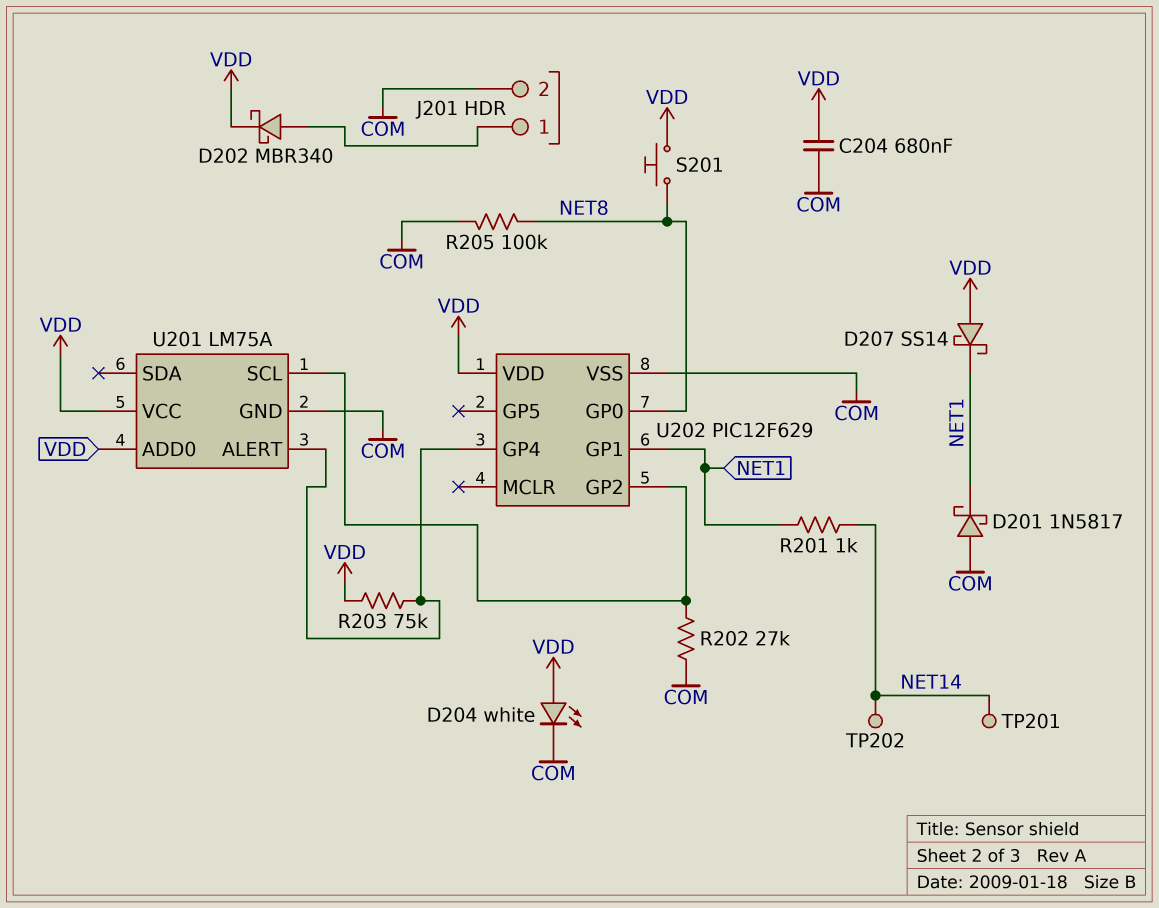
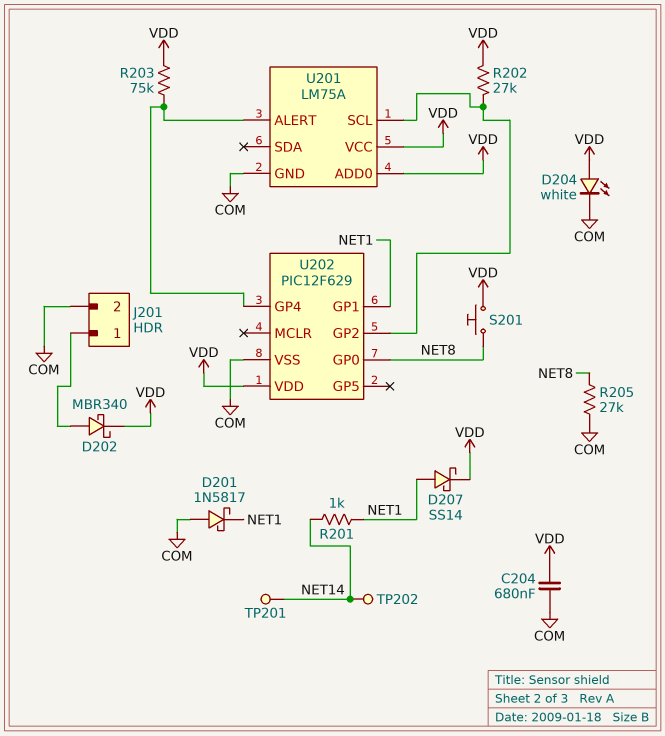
D207: schottky SS14 (A VDD, K NET1) -> schottky SS14 (A NET1, K VDD)
R202: 27k (COM, U201/SCL) -> 27k (U201/SCL, VDD)
R205: 100k (COM, NET8) -> 27k (COM, NET8)

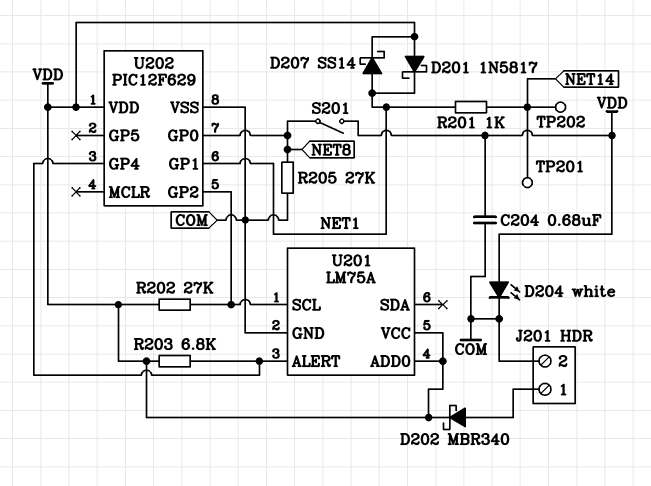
D201: schottky 1N5817 (A COM, K NET1) -> schottky 1N5817 (A VDD, K NET1)
R203: 75k (U201/ALERT, VDD) -> 6.8k (U201/ALERT, VDD)
S201: button (NET8, VDD) -> switch (NET8, VDD)

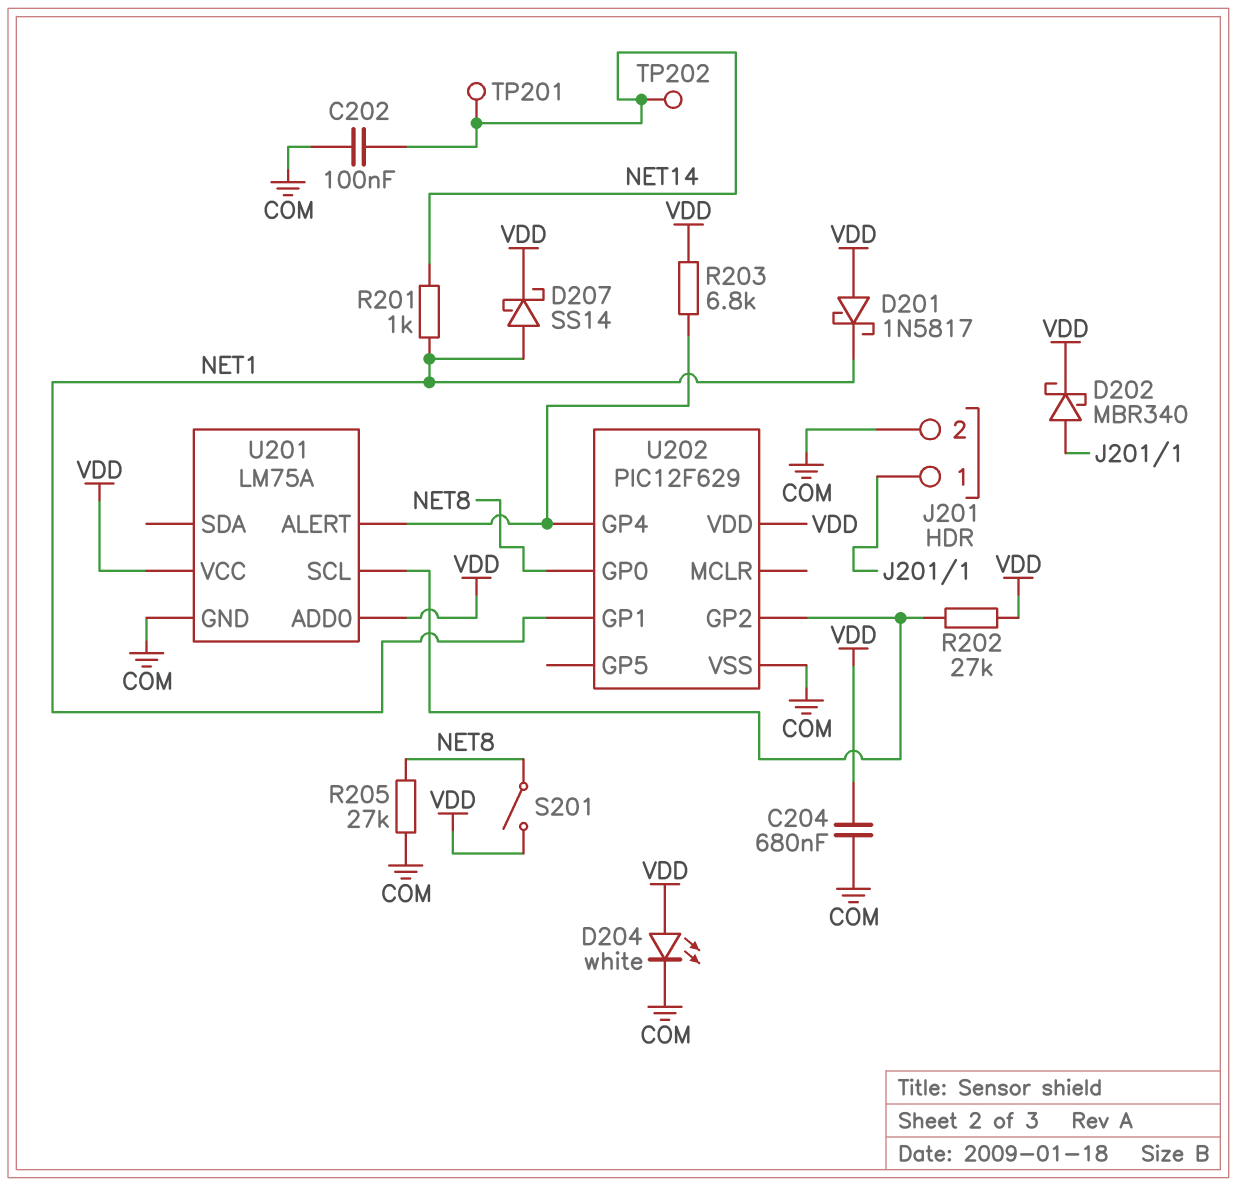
C202: none -> 100nF (COM, NET14)

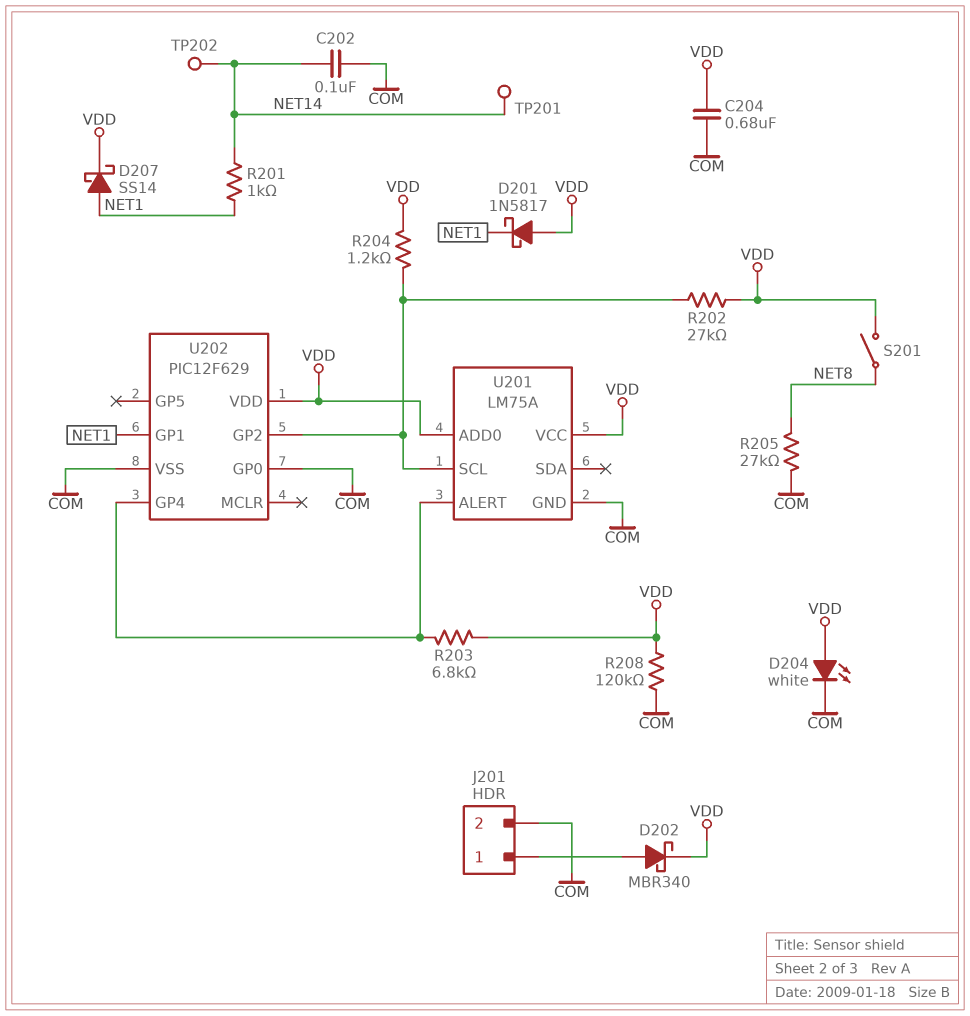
R204: none -> 1.2k (U201/SCL, VDD)
R208: none -> 120k (COM, VDD)
U202 pin GP0: NET8 -> COM

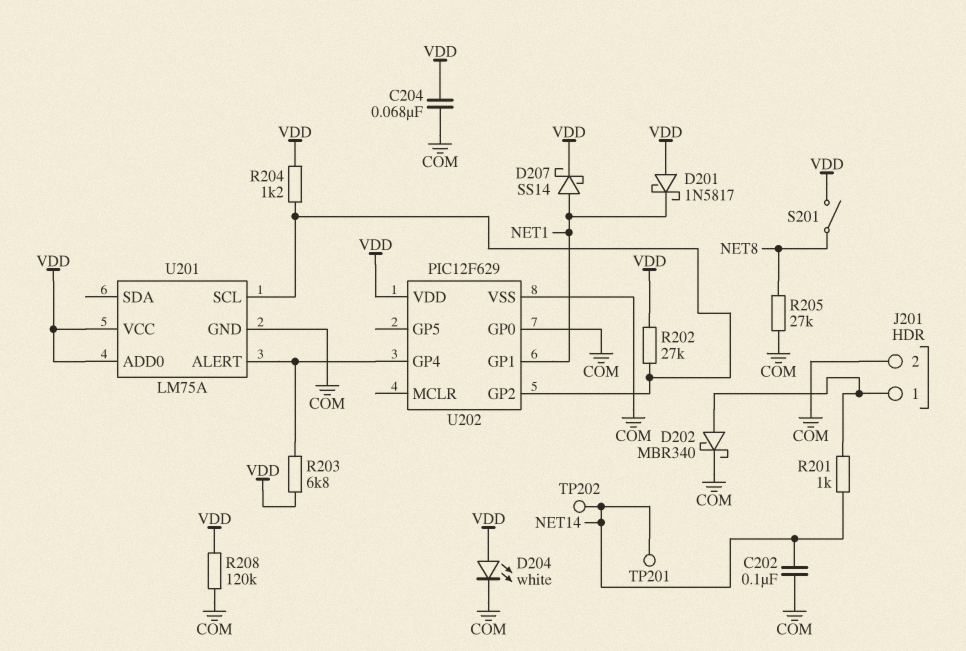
C204: 680nF (COM, VDD) -> 68nF (COM, VDD)
D202: schottky MBR340 (A J201/1, K VDD) -> schottky MBR340 (A J201/1, K COM)
R201: 1k (NET1, NET14) -> 1k (J201/1, NET14)

